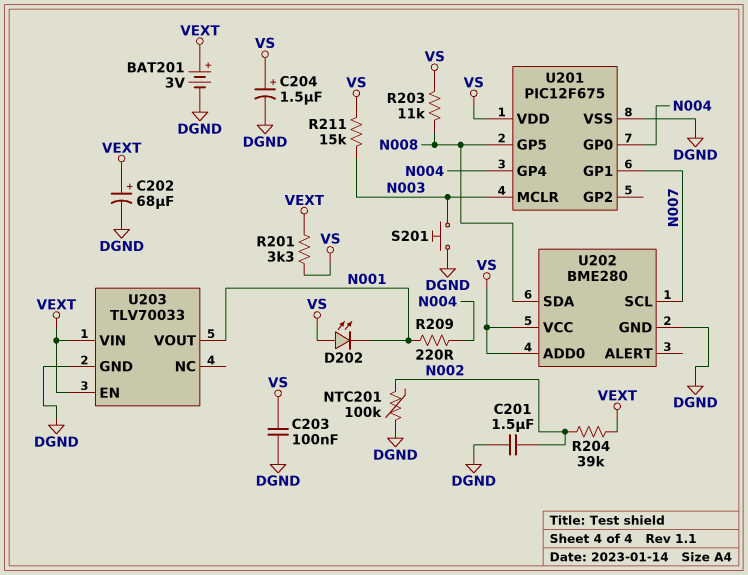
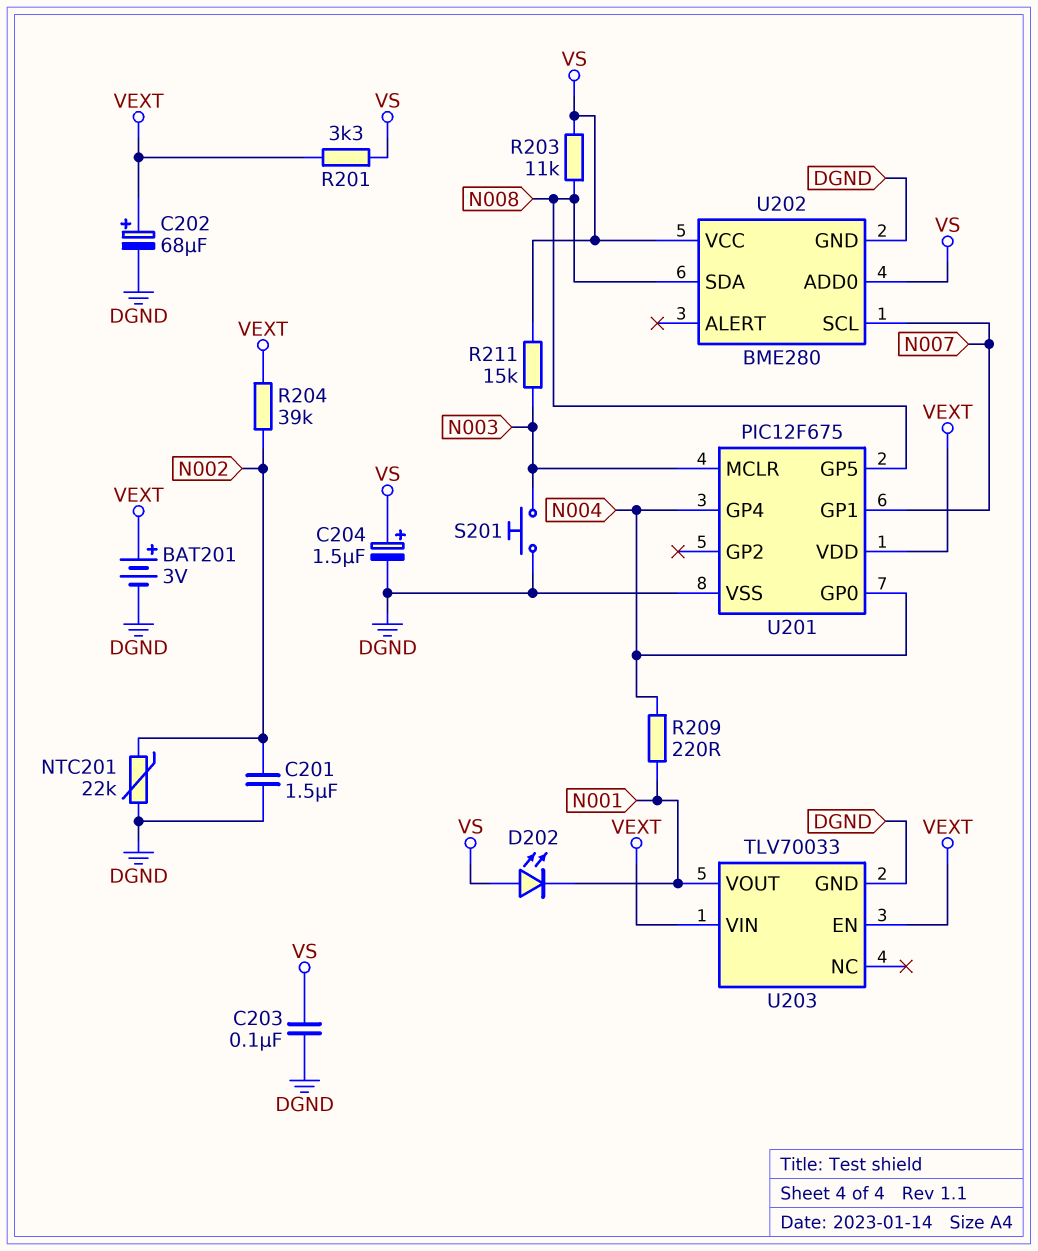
NTC201: 100k (DGND, N002) -> 22k (DGND, N002)
U201 pin VDD: VS -> VEXT

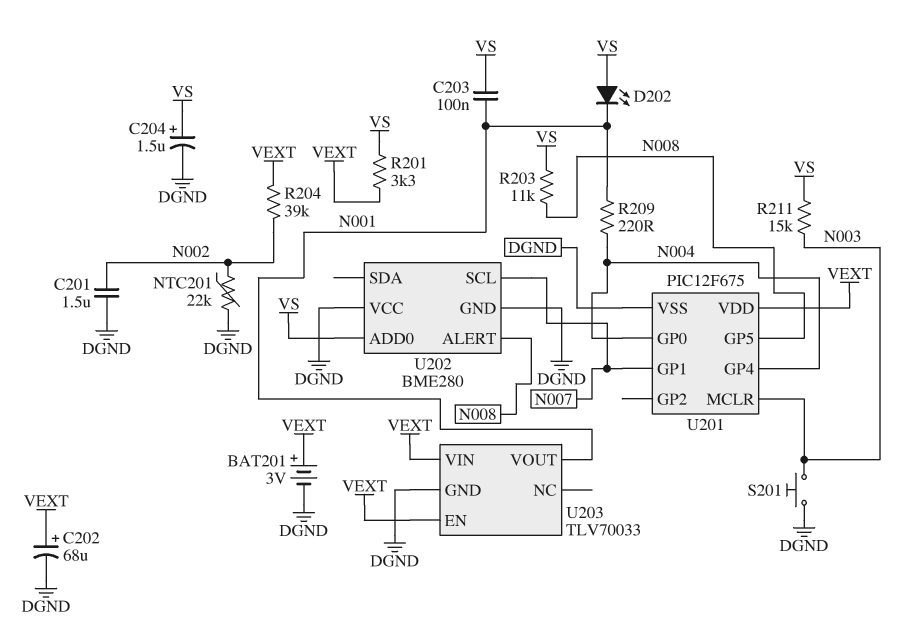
C203: 100nF (DGND, VS) -> 100nF (N001, VS)
U202 pin ALERT: none -> N008
U202 pin SDA: N008 -> none
U202 pin VCC: VS -> DGND

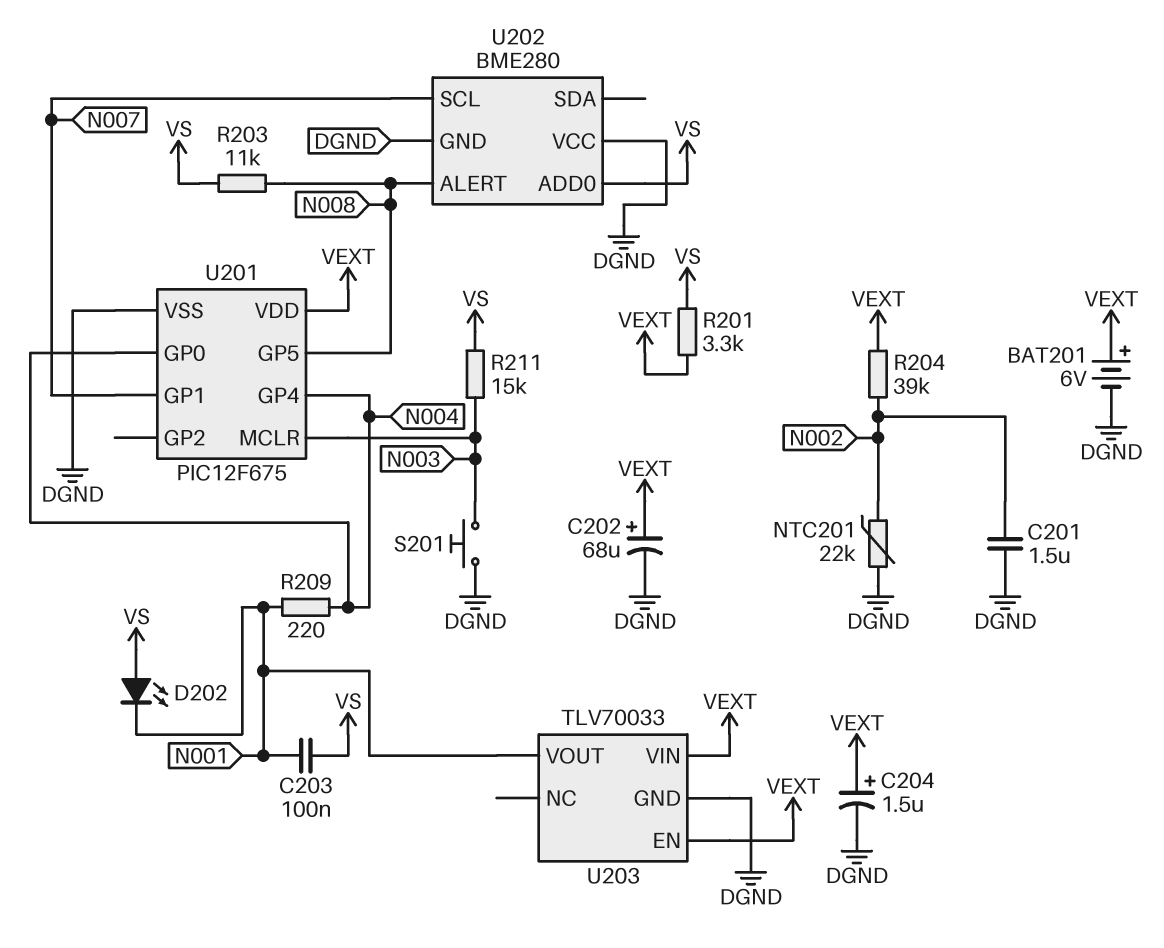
BAT201: 3V (plus VEXT, minus DGND) -> 6V (plus VEXT, minus DGND)
C204: 1.5uF (plus VS, minus DGND) -> 1.5uF (plus VEXT, minus DGND)

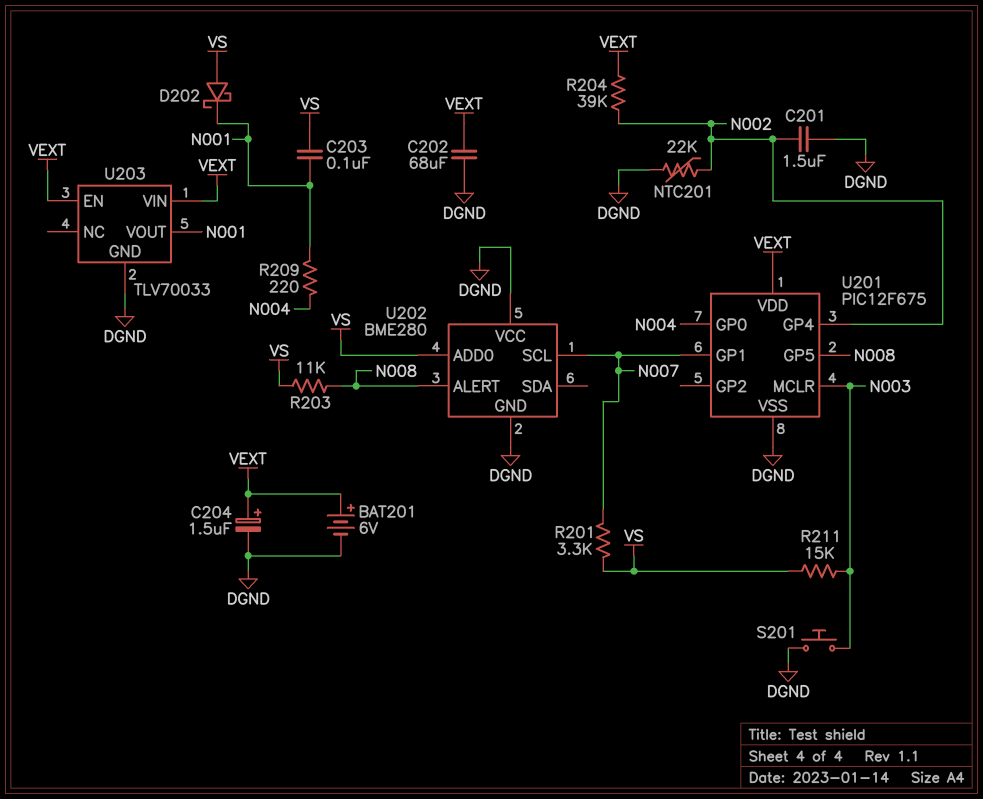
C202: 68uF (plus VEXT, minus DGND) -> 68uF (DGND, VEXT)
D202: LED (A VS, K N001) -> schottky (A VS, K N001)
R201: 3.3k (VEXT, VS) -> 3.3k (N007, VS)
U201 pin GP4: N004 -> N002

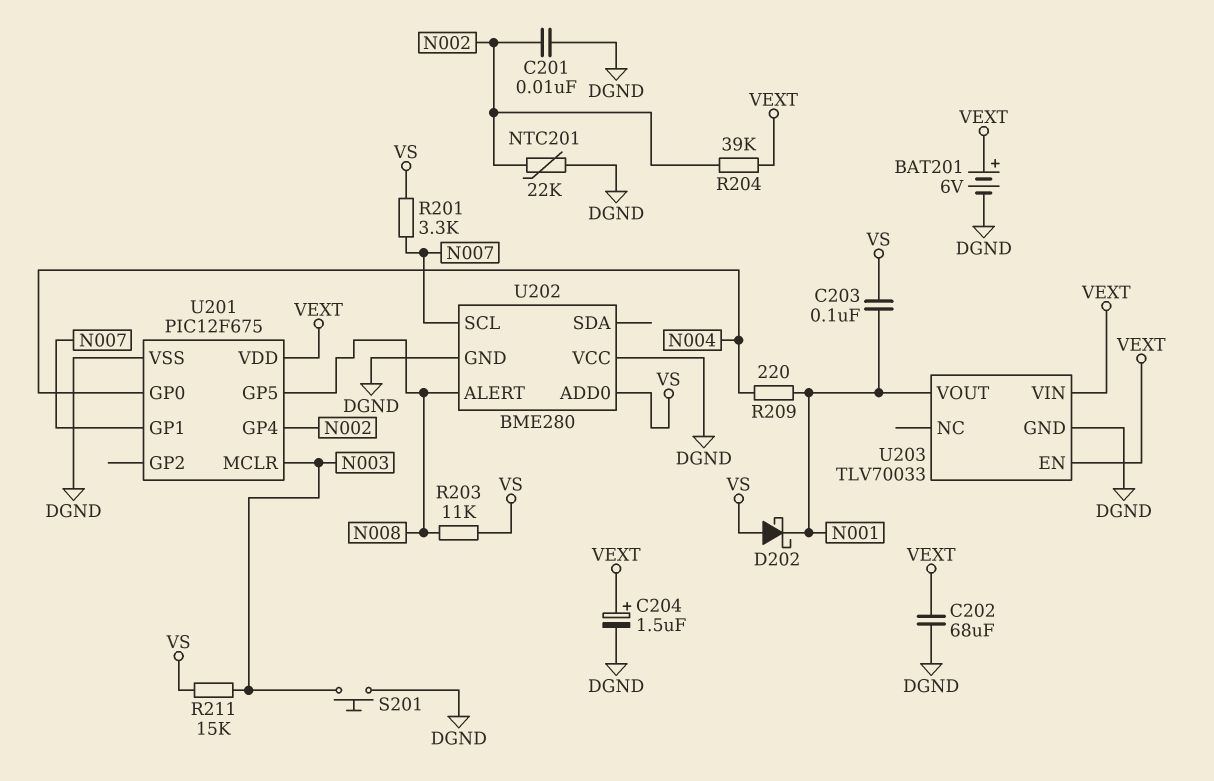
C201: 1.5uF (DGND, N002) -> 10nF (DGND, N002)

